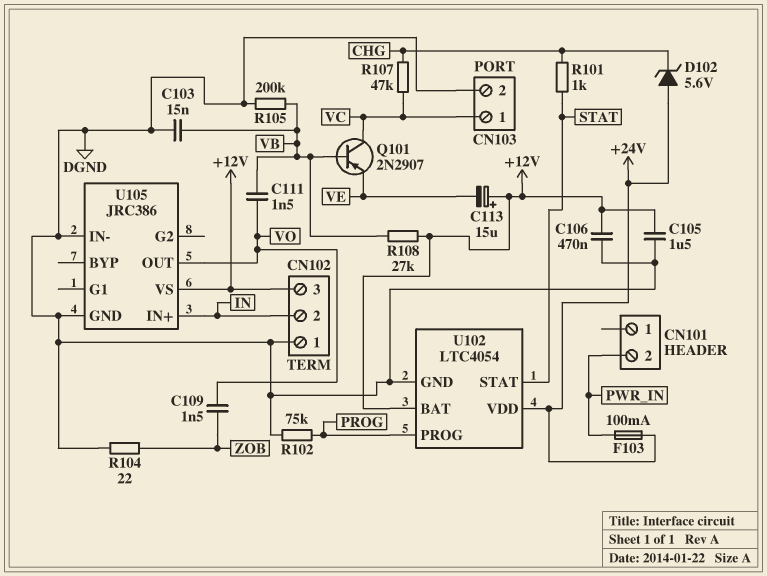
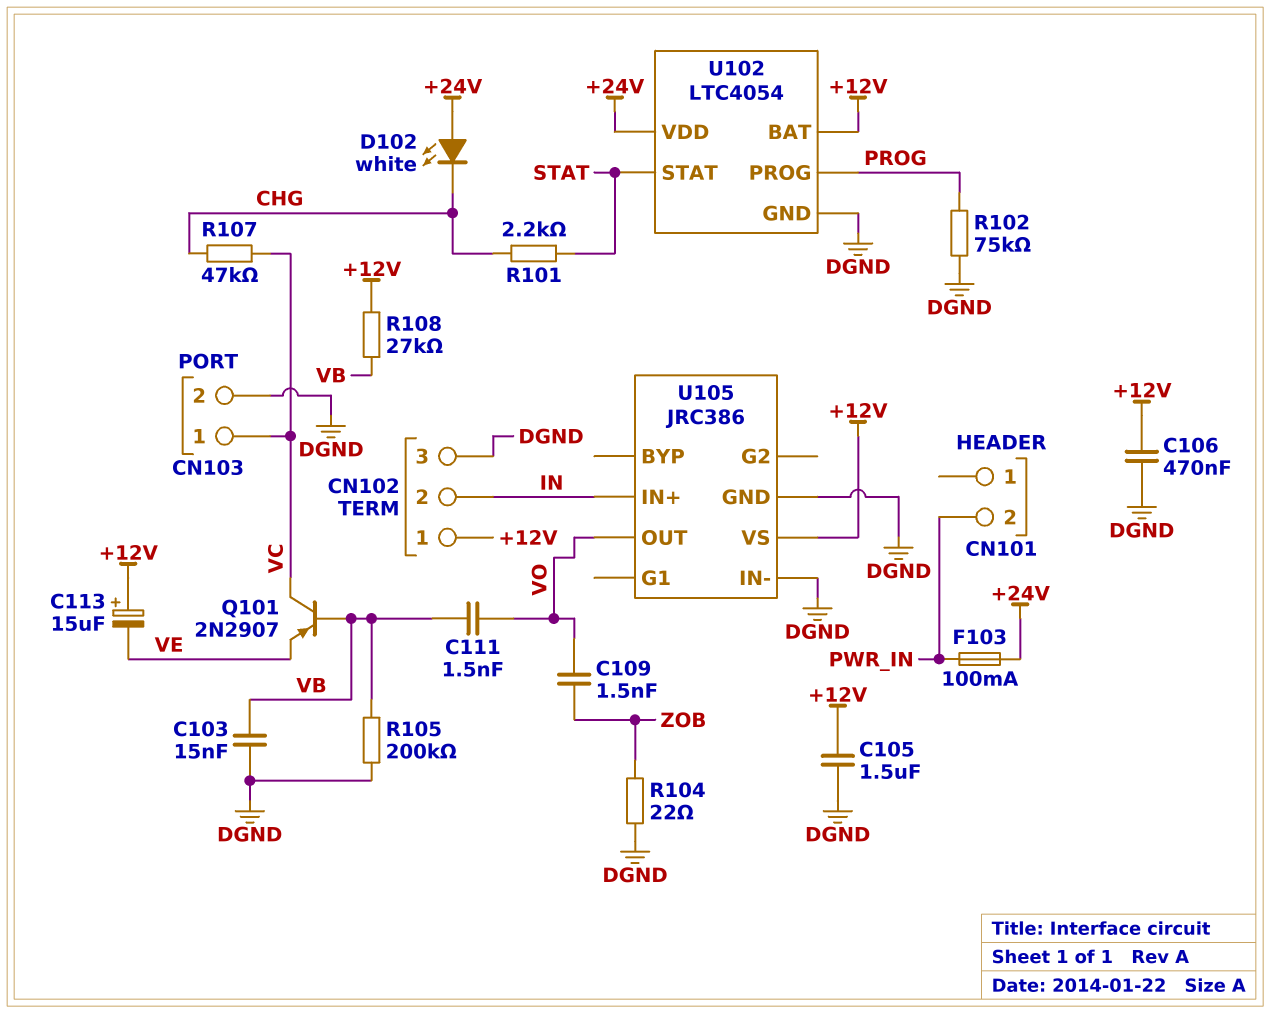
CN102 pin 1: DGND -> +12V
CN102 pin 3: +12V -> DGND
D102: zener 5.6V (A +24V, K CHG) -> LED white (A +24V, K CHG)
R101: 1k (CHG, STAT) -> 2.2k (CHG, STAT)

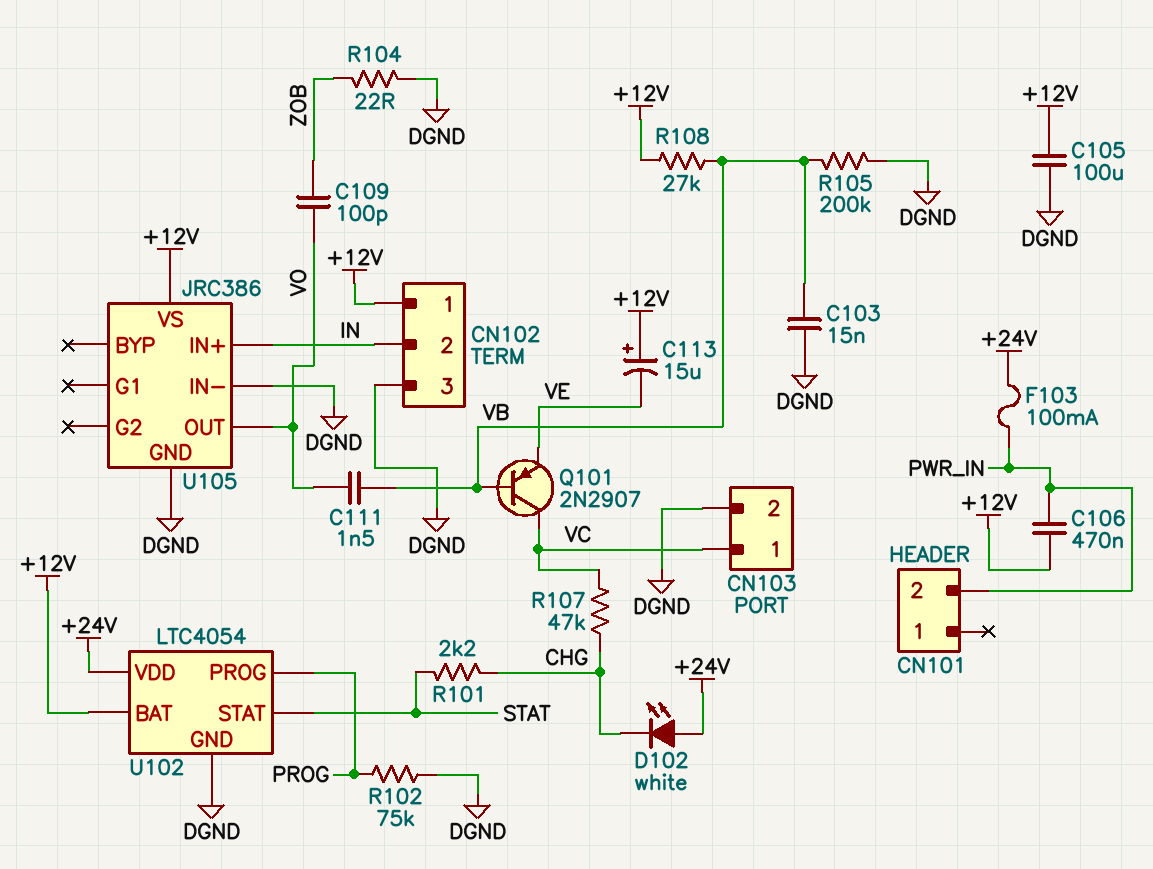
C105: 1.5uF (+12V, DGND) -> 100uF (+12V, DGND)
C106: 470nF (+12V, DGND) -> 470nF (+12V, PWR_IN)
C109: 1.5nF (VO, ZOB) -> 100pF (VO, ZOB)

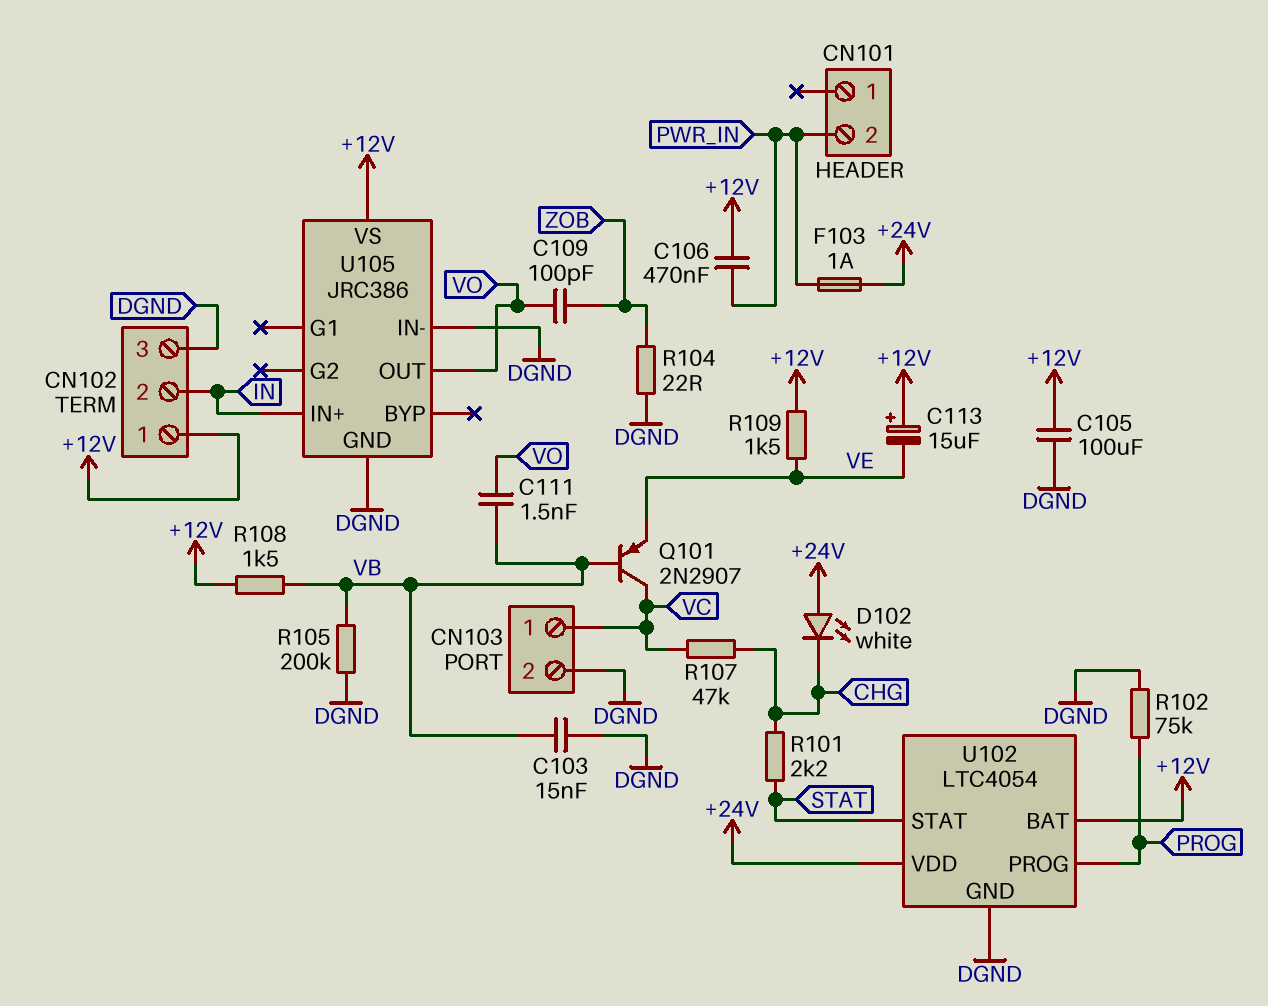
F103: 100mA (+24V, PWR_IN) -> 1A (+24V, PWR_IN)
R108: 27k (+12V, VB) -> 1.5k (+12V, VB)
R109: none -> 1.5k (+12V, VE)

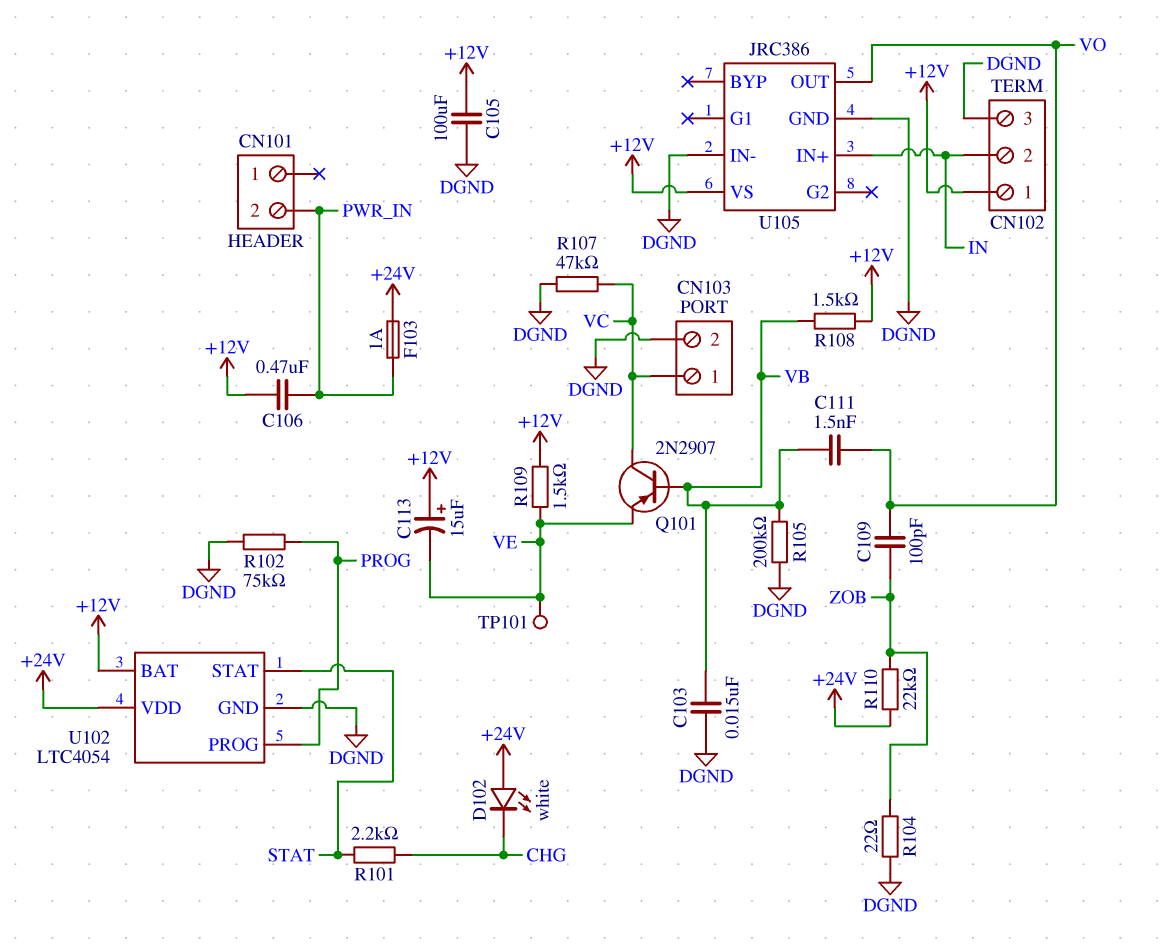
R107: 47k (CHG, VC) -> 47k (DGND, VC)
R110: none -> 22k (+24V, ZOB)
TP101: none -> test point (VE)

